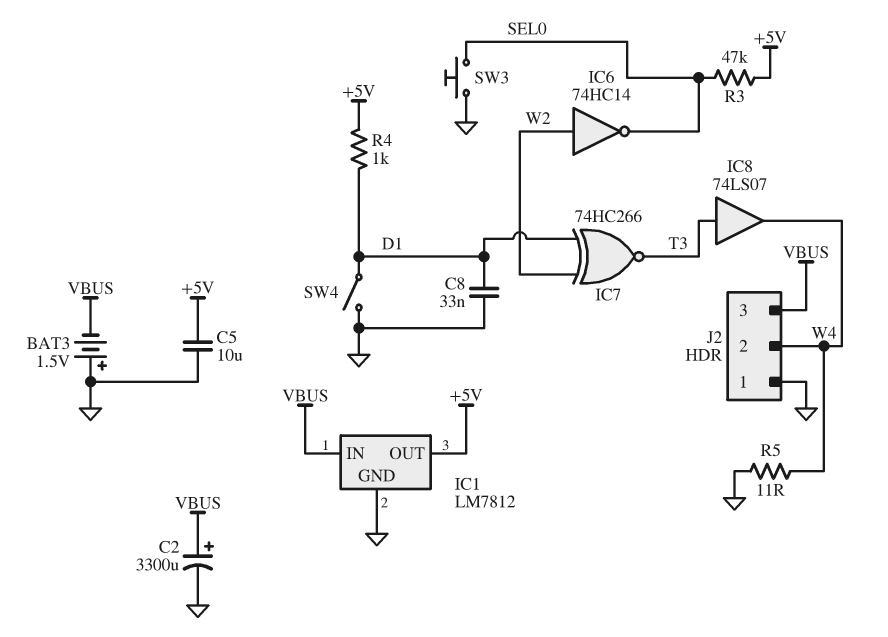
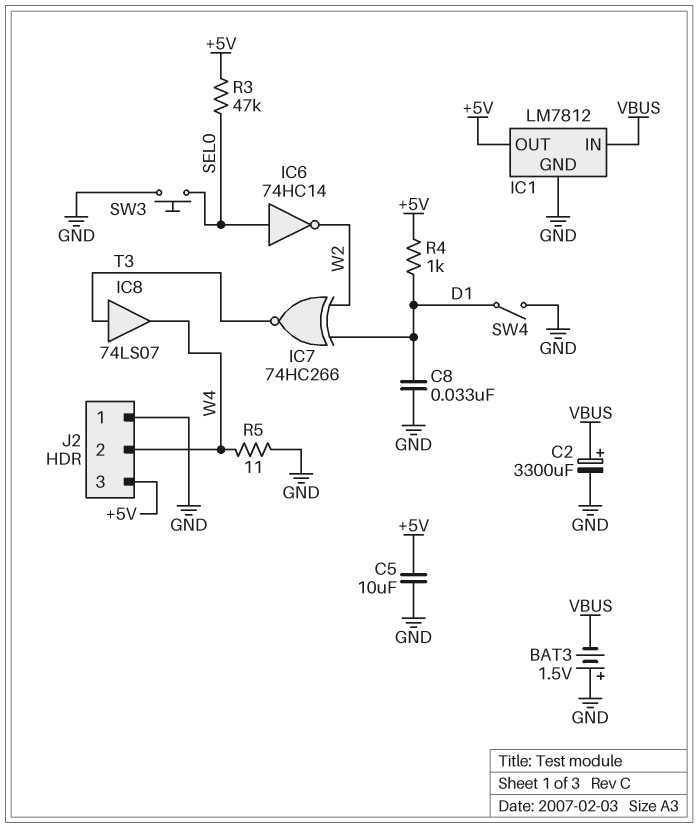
IC6: NOT 74HC14 (in W2, out SEL0) -> NOT 74HC14 (in SEL0, out W2)
J2 pin 3: VBUS -> +5V

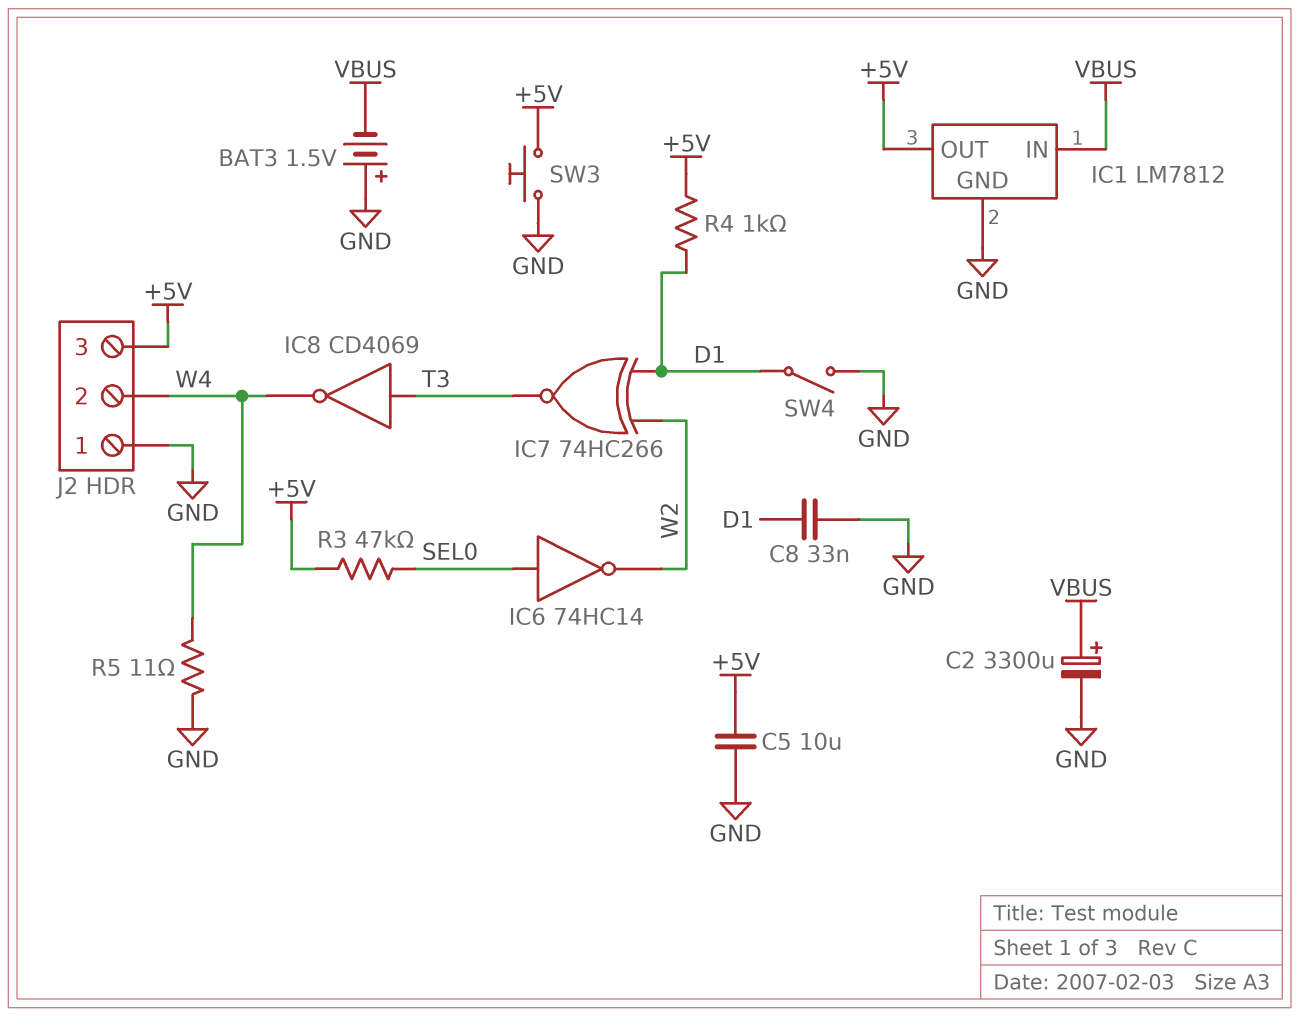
IC8: buffer 74LS07 (in T3, out W4) -> NOT CD4069 (in T3, out W4)
SW3: button (GND, SEL0) -> button (+5V, GND)

